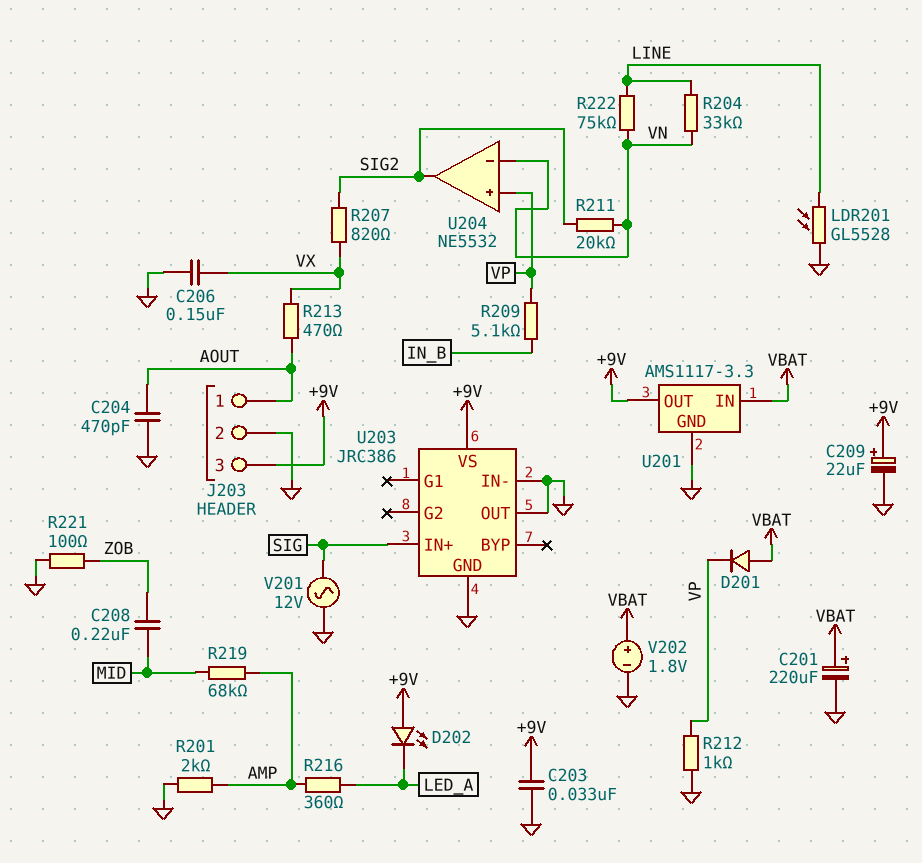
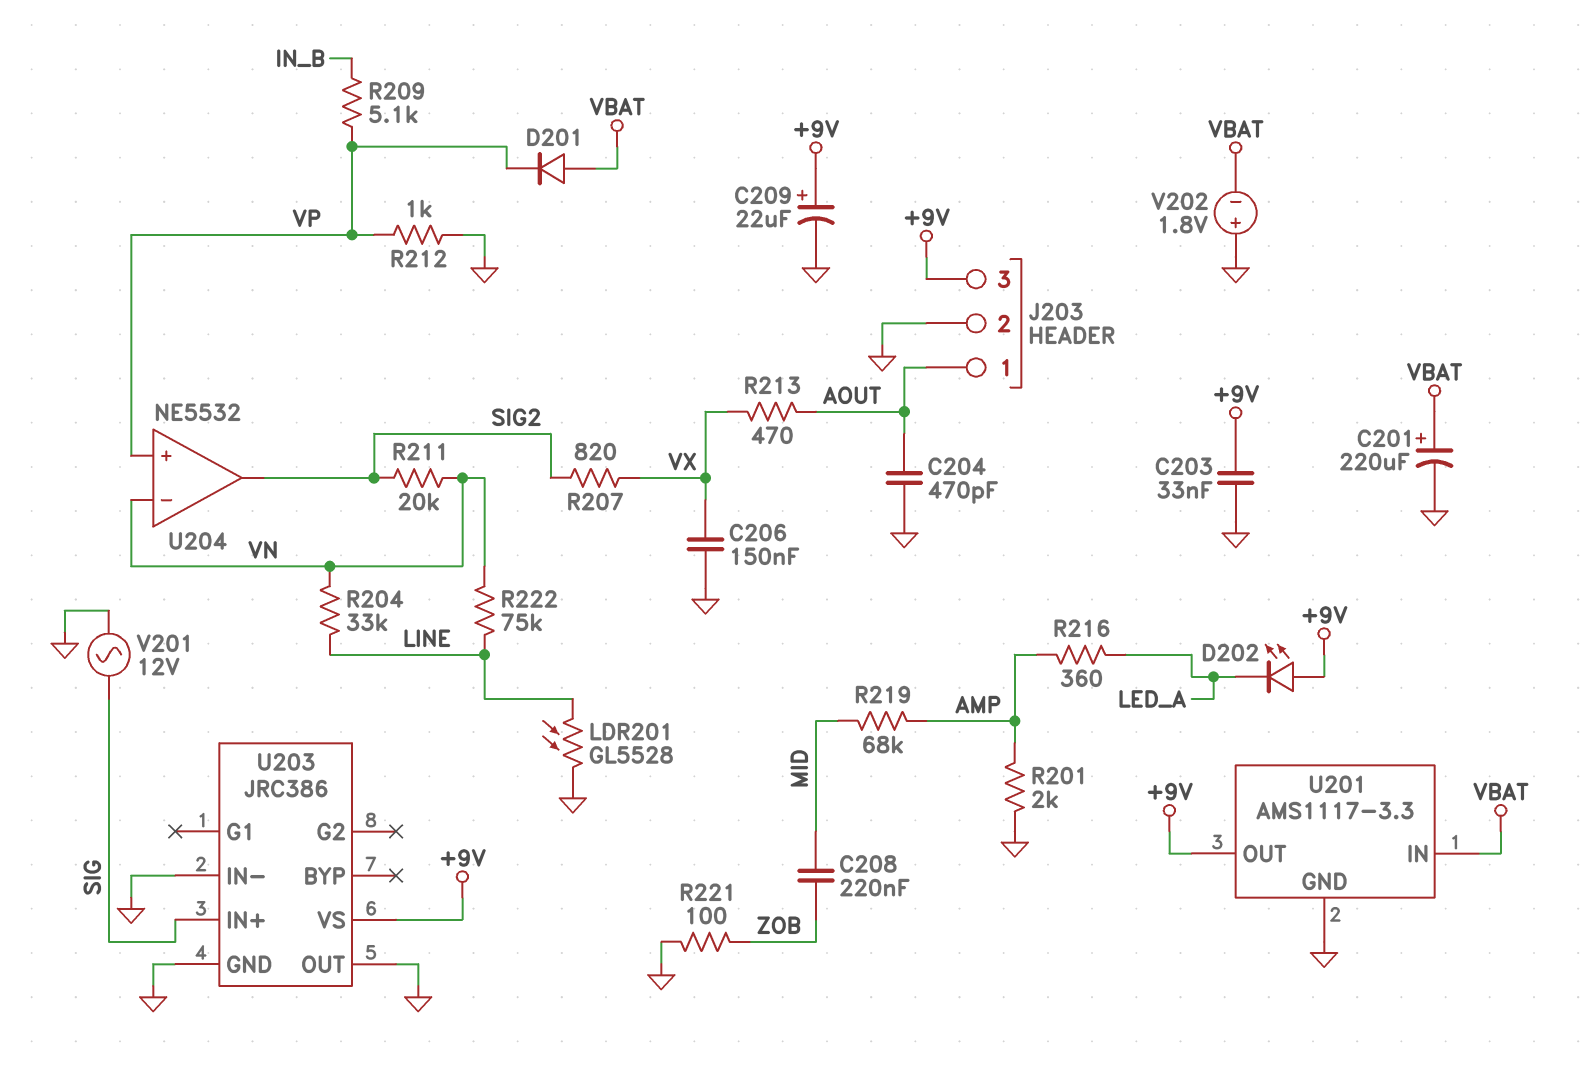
V202: 1.8V (plus VBAT, minus GND) -> 1.8V (plus GND, minus VBAT)

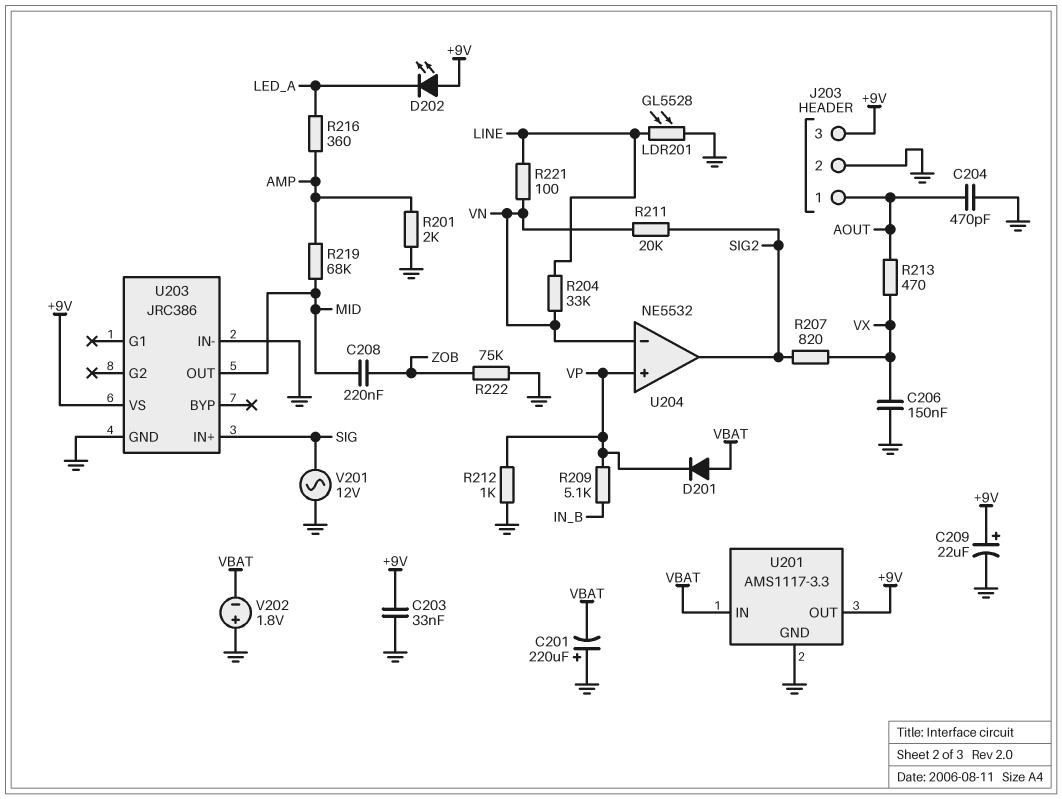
C201: 220uF (plus VBAT, minus GND) -> 220uF (plus GND, minus VBAT)
R221: 100 (GND, ZOB) -> 100 (LINE, VN)
R222: 75k (LINE, VN) -> 75k (GND, ZOB)
U203 pin OUT: GND -> MID

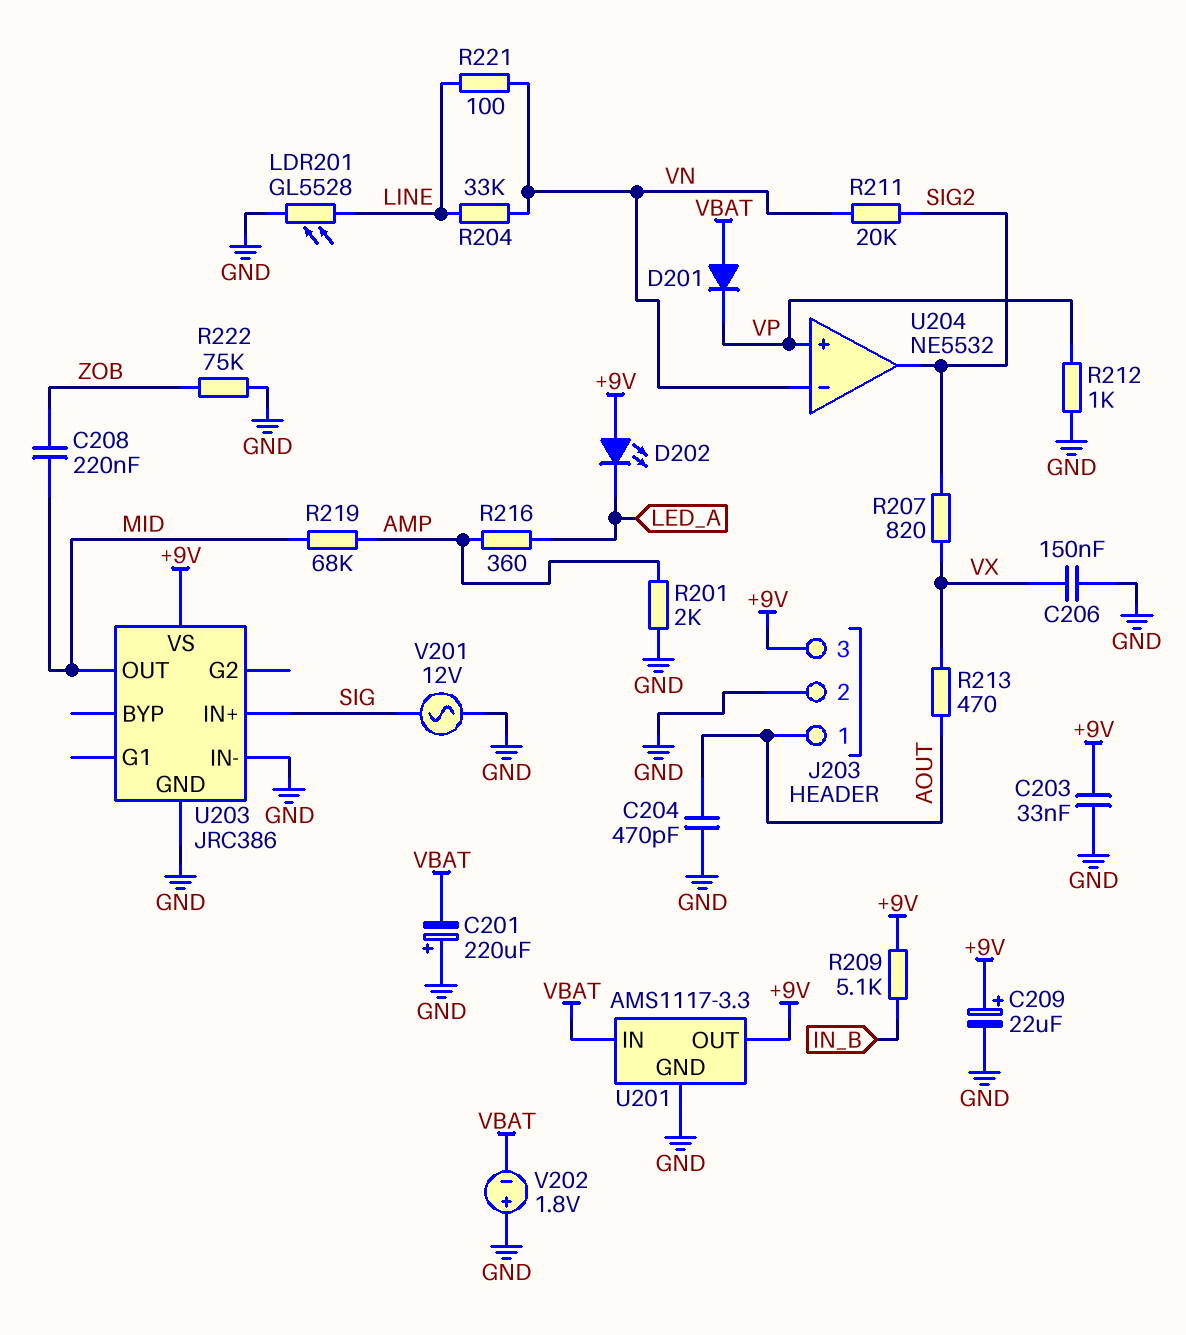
R209: 5.1k (IN_B, VP) -> 5.1k (+9V, IN_B)

